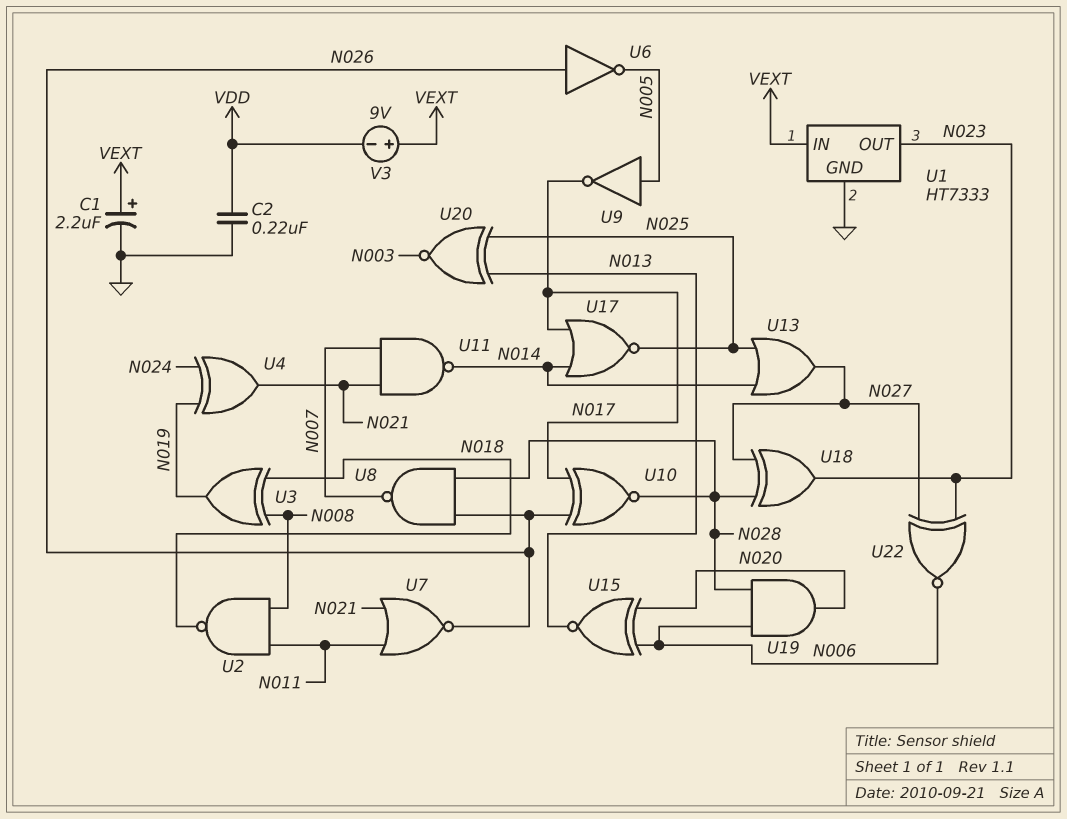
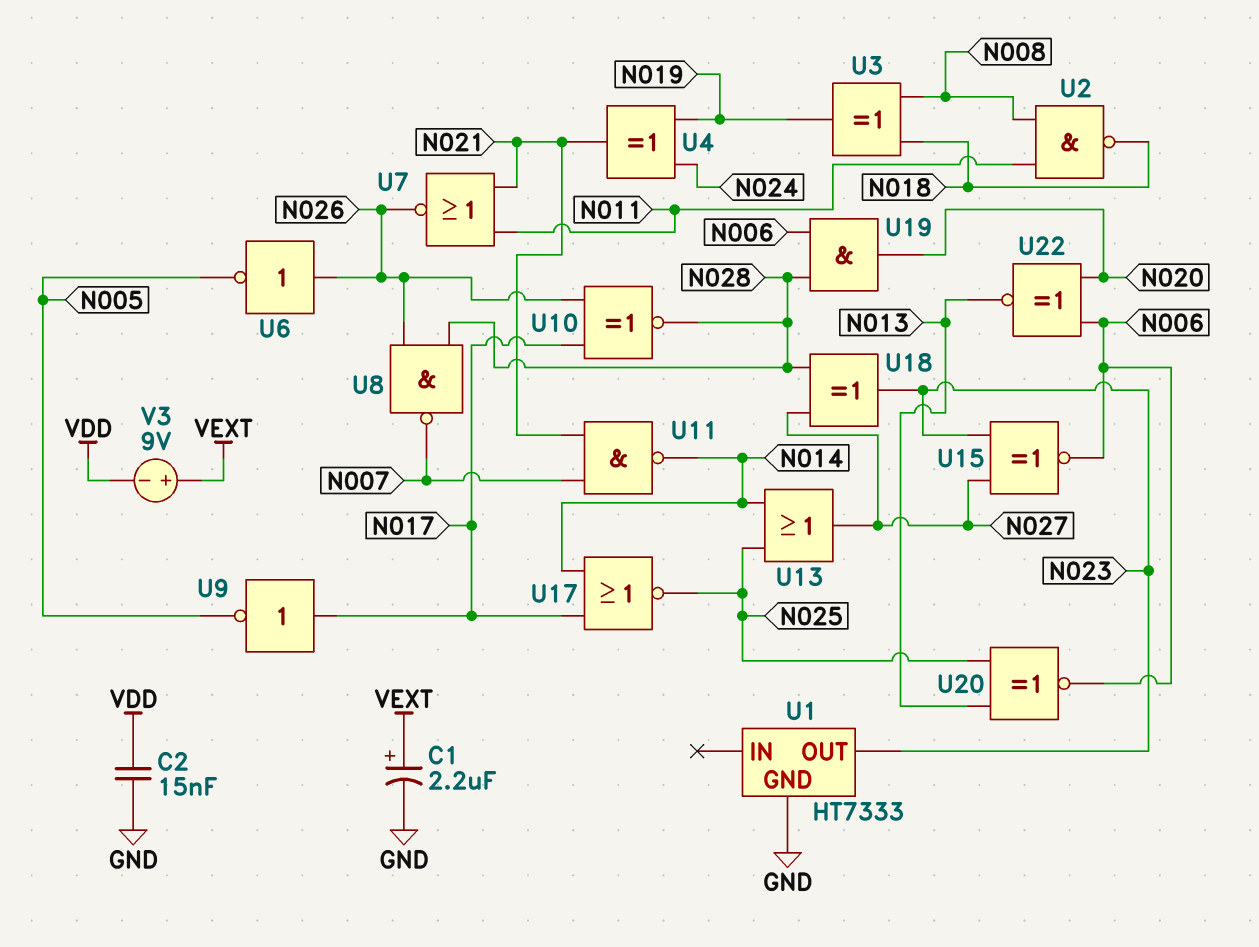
C2: 220nF (GND, VDD) -> 15nF (GND, VDD)
U1 pin IN: VEXT -> none
U9: NOT (in N005, out N017) -> NOT (in N017, out N005)
U15: XNOR (in N006, in N020, out N013) -> XNOR (in N023, in N027, out N006)
U20: XNOR (in N013, in N025, out N003) -> XNOR (in N013, in N025, out N006)
U22: XNOR (in N023, in N027, out N006) -> XNOR (in N006, in N020, out N013)

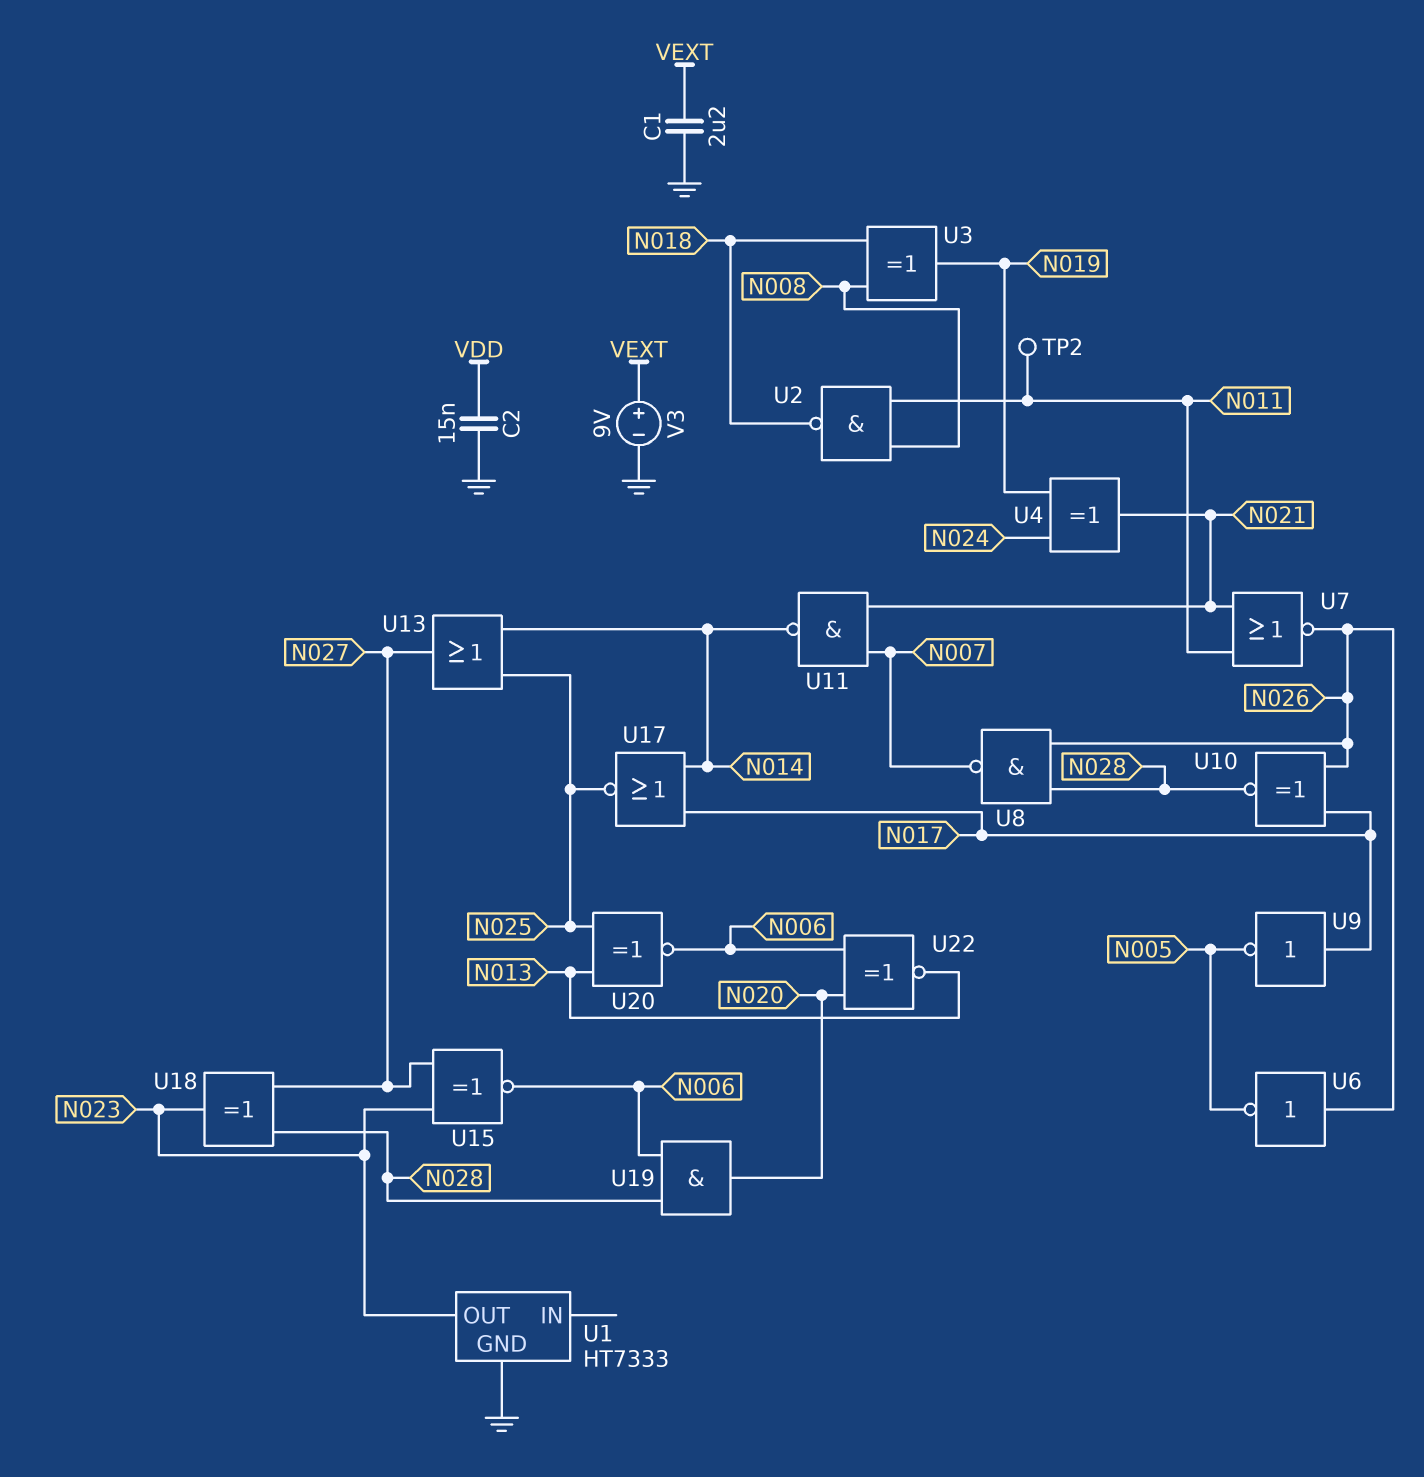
C1: 2.2uF (plus VEXT, minus GND) -> 2.2uF (GND, VEXT)
TP2: none -> test point (N011)
V3: 9V (plus VEXT, minus VDD) -> 9V (plus VEXT, minus GND)

